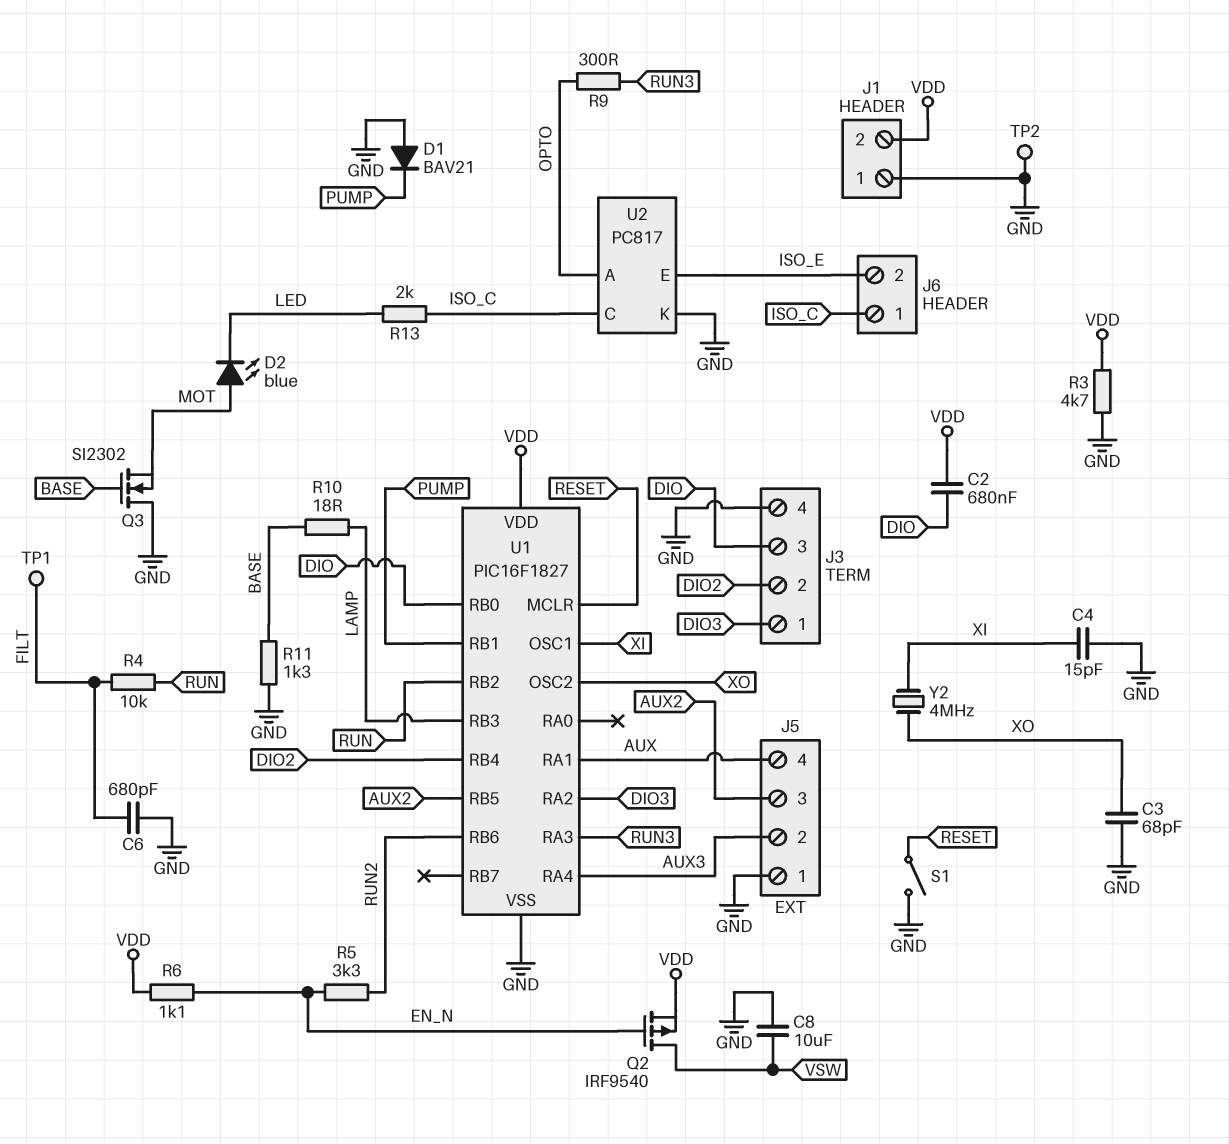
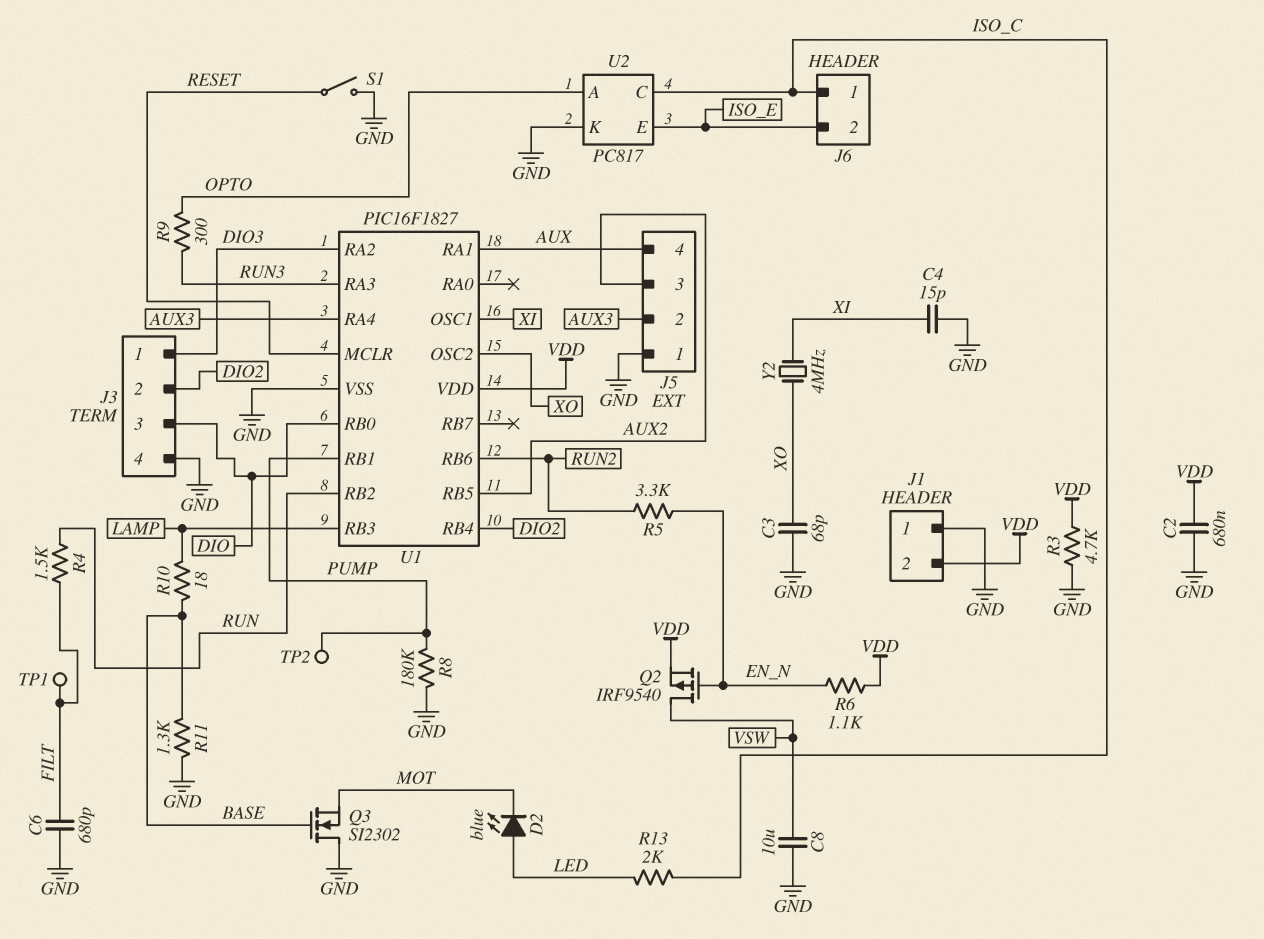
C2: 680nF (DIO, VDD) -> 680nF (GND, VDD)
D1: diode BAV21 (A GND, K PUMP) -> none
D2: LED blue (A MOT, K LED) -> LED blue (A LED, K MOT)
R4: 10k (FILT, RUN) -> 1.5k (FILT, RUN)
R8: none -> 180k (GND, PUMP)
TP2: test point (GND) -> test point (PUMP)

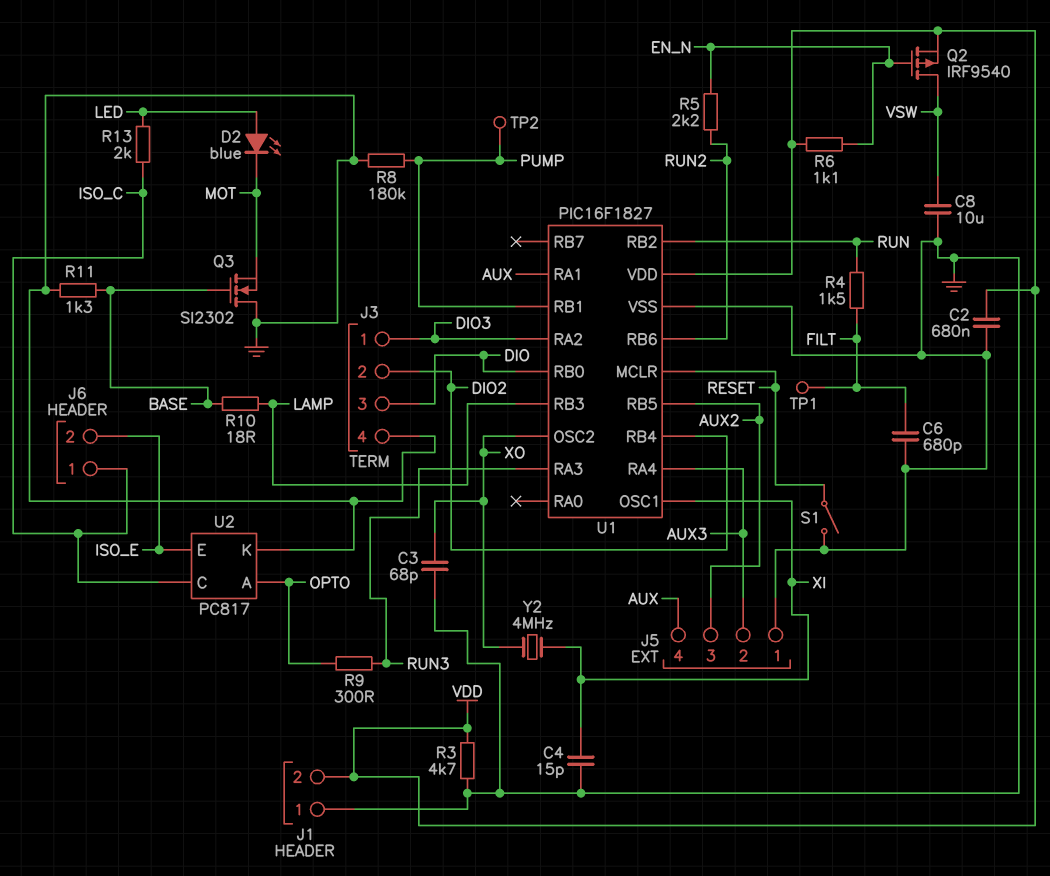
R5: 3.3k (EN_N, RUN2) -> 2.2k (EN_N, RUN2)

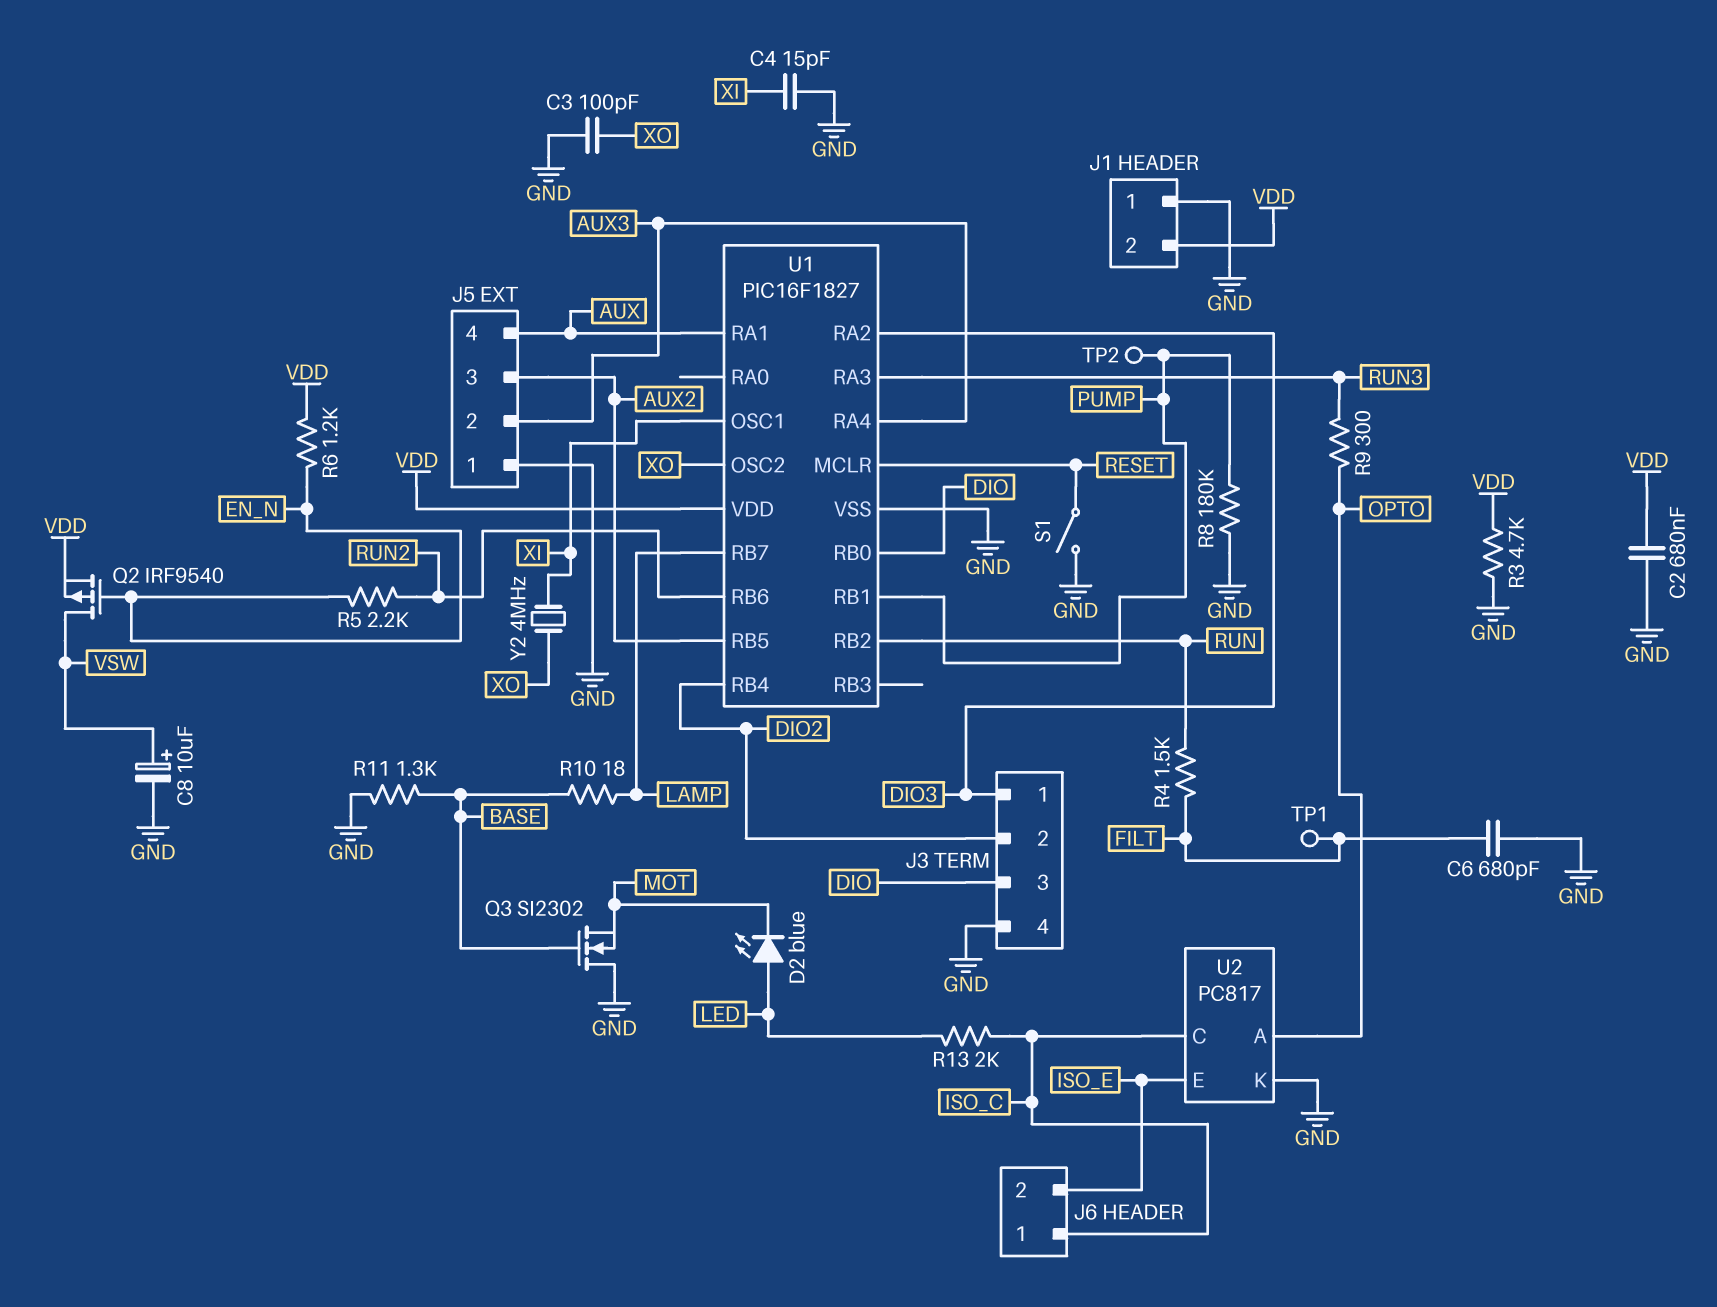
C3: 68pF (GND, XO) -> 100pF (GND, XO)
C8: 10uF (GND, VSW) -> 10uF (plus VSW, minus GND)
R6: 1.1k (EN_N, VDD) -> 1.2k (EN_N, VDD)
U1 pin RB3: LAMP -> none
U1 pin RB7: none -> LAMP

